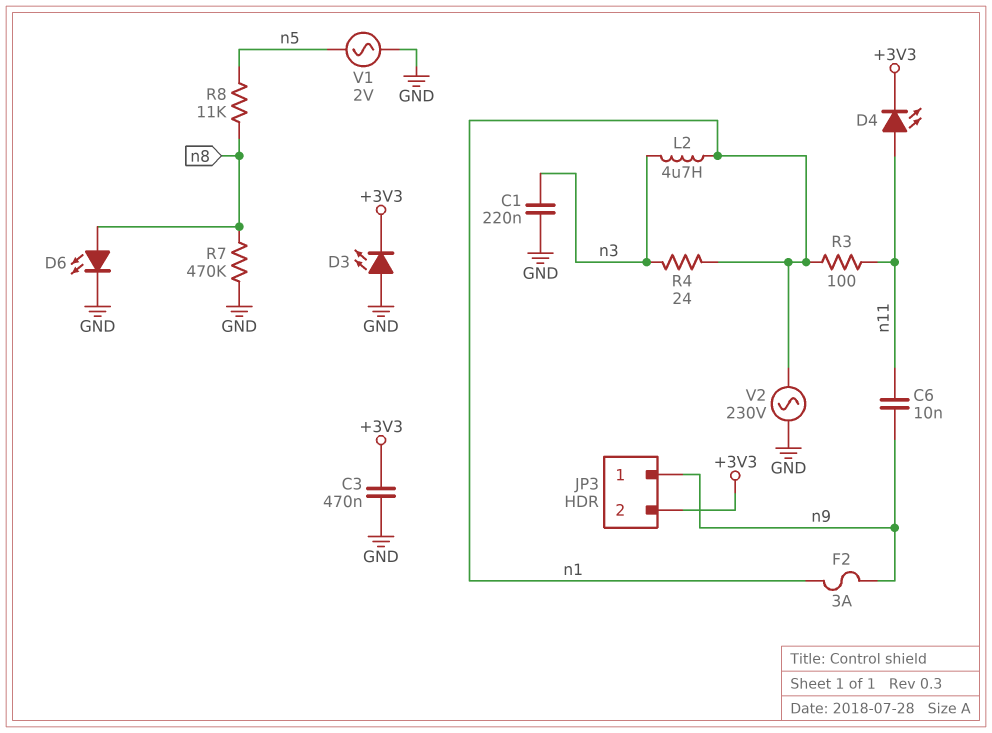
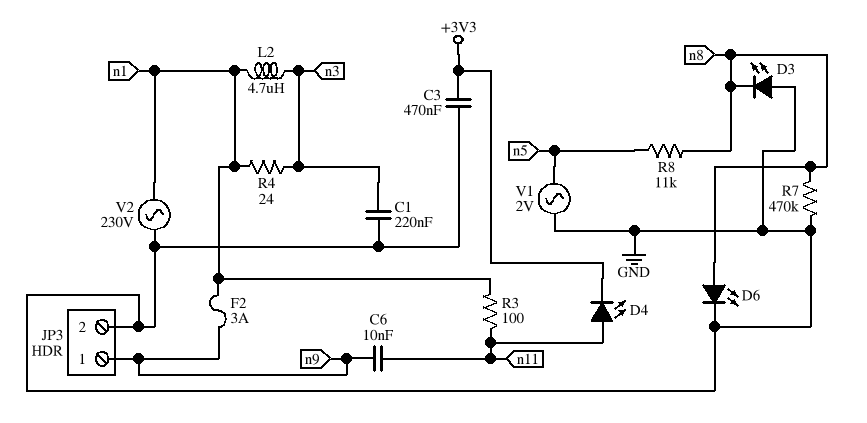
D3: LED (A GND, K +3V3) -> LED (A GND, K n8)
JP3 pin 2: +3V3 -> GND

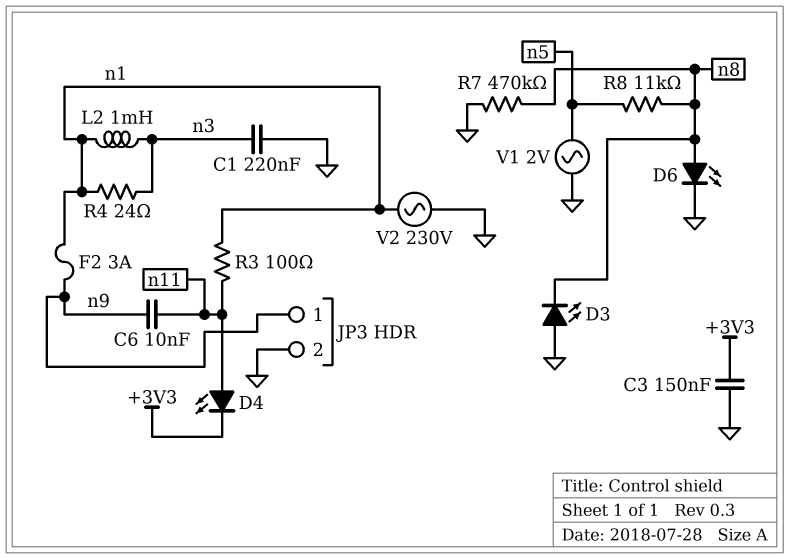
C3: 470nF (+3V3, GND) -> 150nF (+3V3, GND)
L2: 4.7uH (n1, n3) -> 1mH (n1, n3)

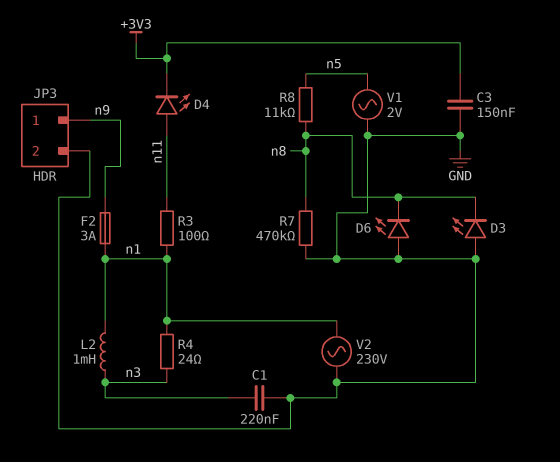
C6: 10nF (n9, n11) -> none
D6: LED (A n8, K GND) -> LED (A GND, K n8)

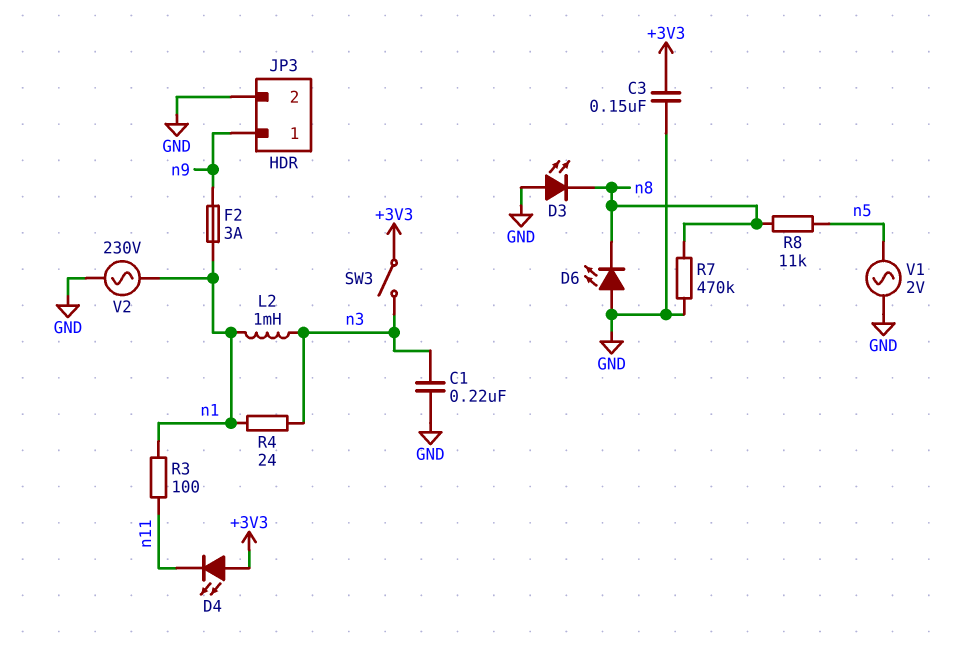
D4: LED (A n11, K +3V3) -> LED (A +3V3, K n11)
SW3: none -> switch (+3V3, n3)

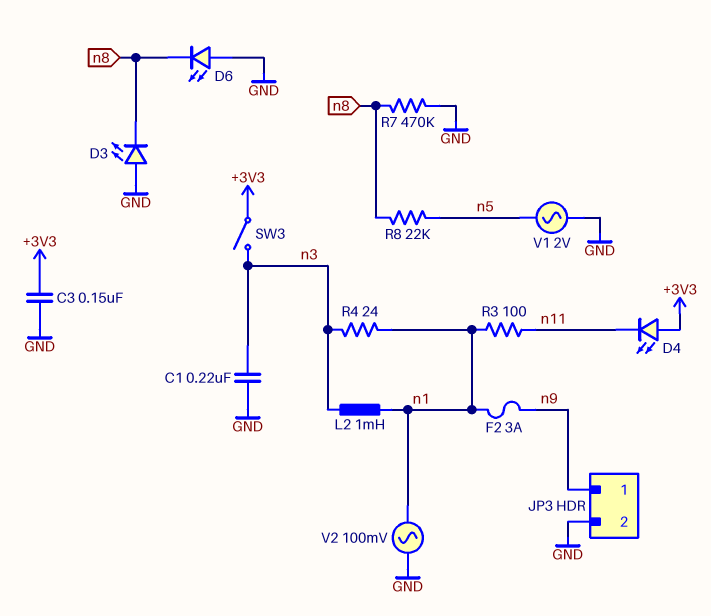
R8: 11k (n5, n8) -> 22k (n5, n8)
V2: AC 230V (GND, n1) -> AC 100mV (GND, n1)

